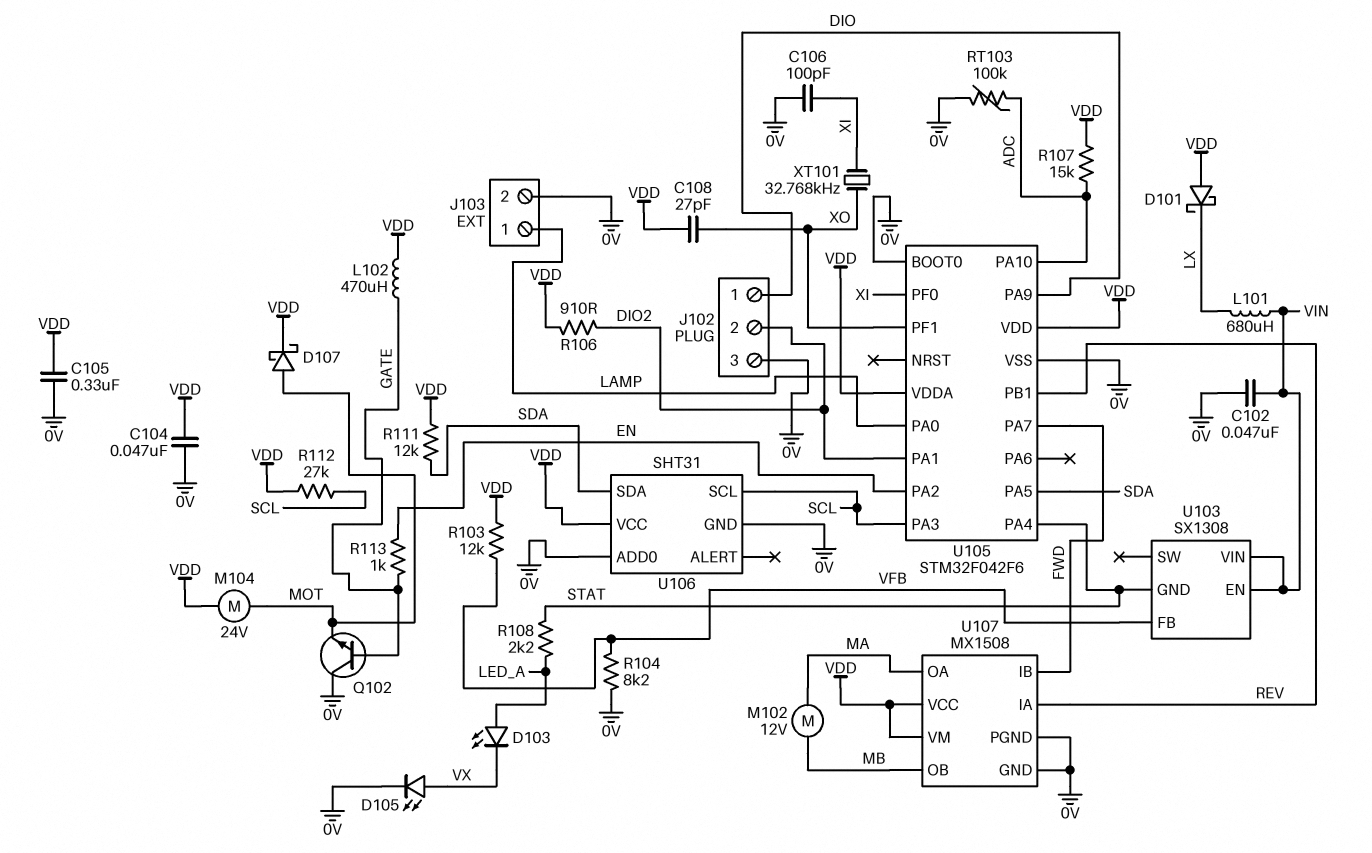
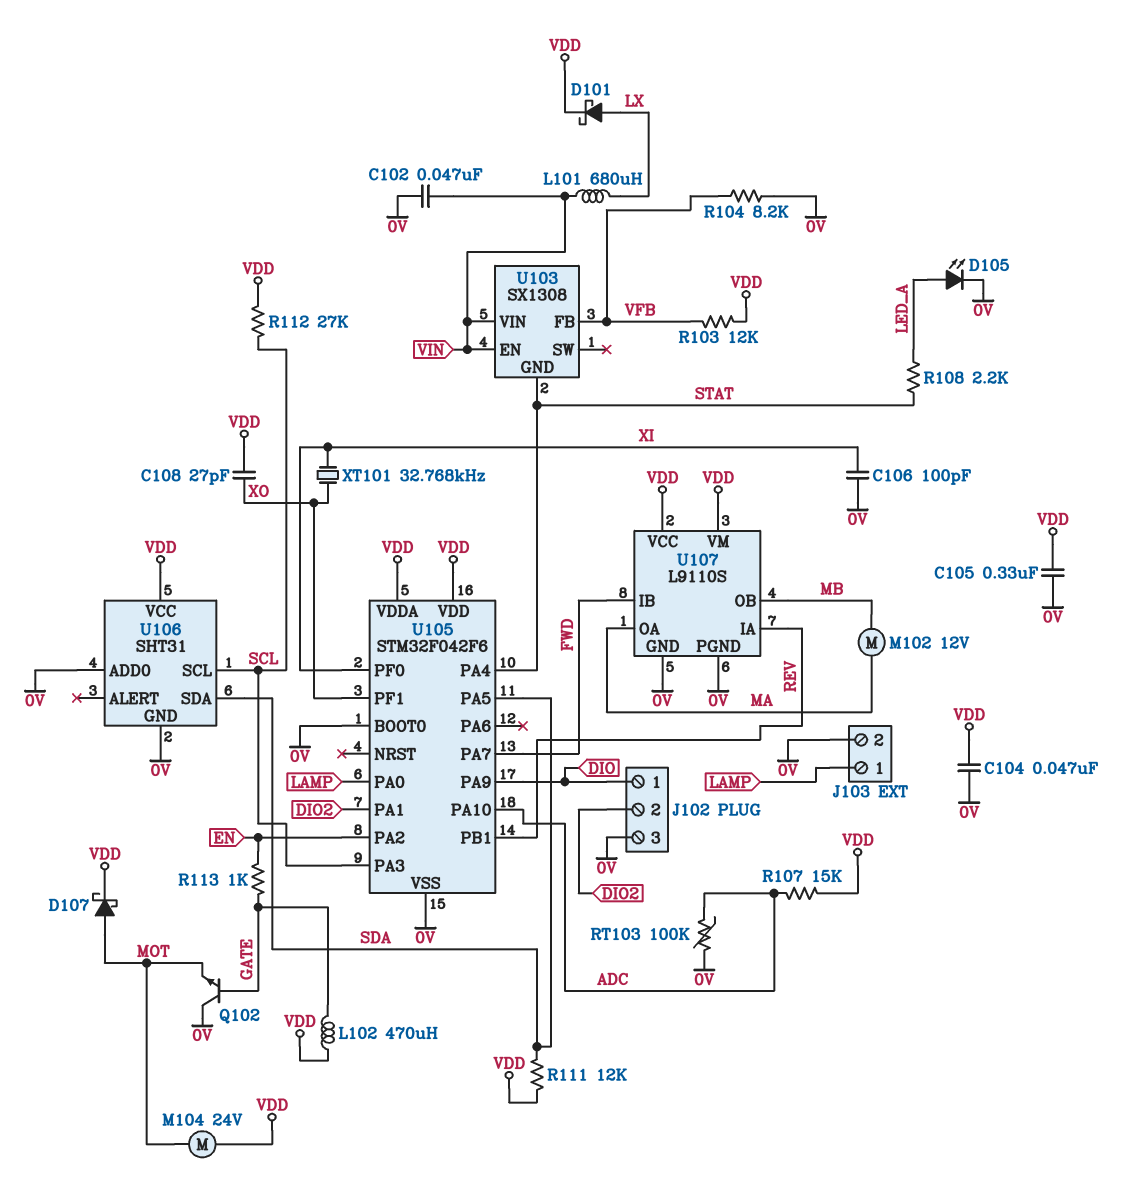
D101: schottky (A VDD, K LX) -> schottky (A LX, K VDD)
D103: LED (A LED_A, K VX) -> none
D105: LED (A VX, K 0V) -> LED (A LED_A, K 0V)
R106: 910 (DIO2, VDD) -> none
U107: MX1508 -> L9110S

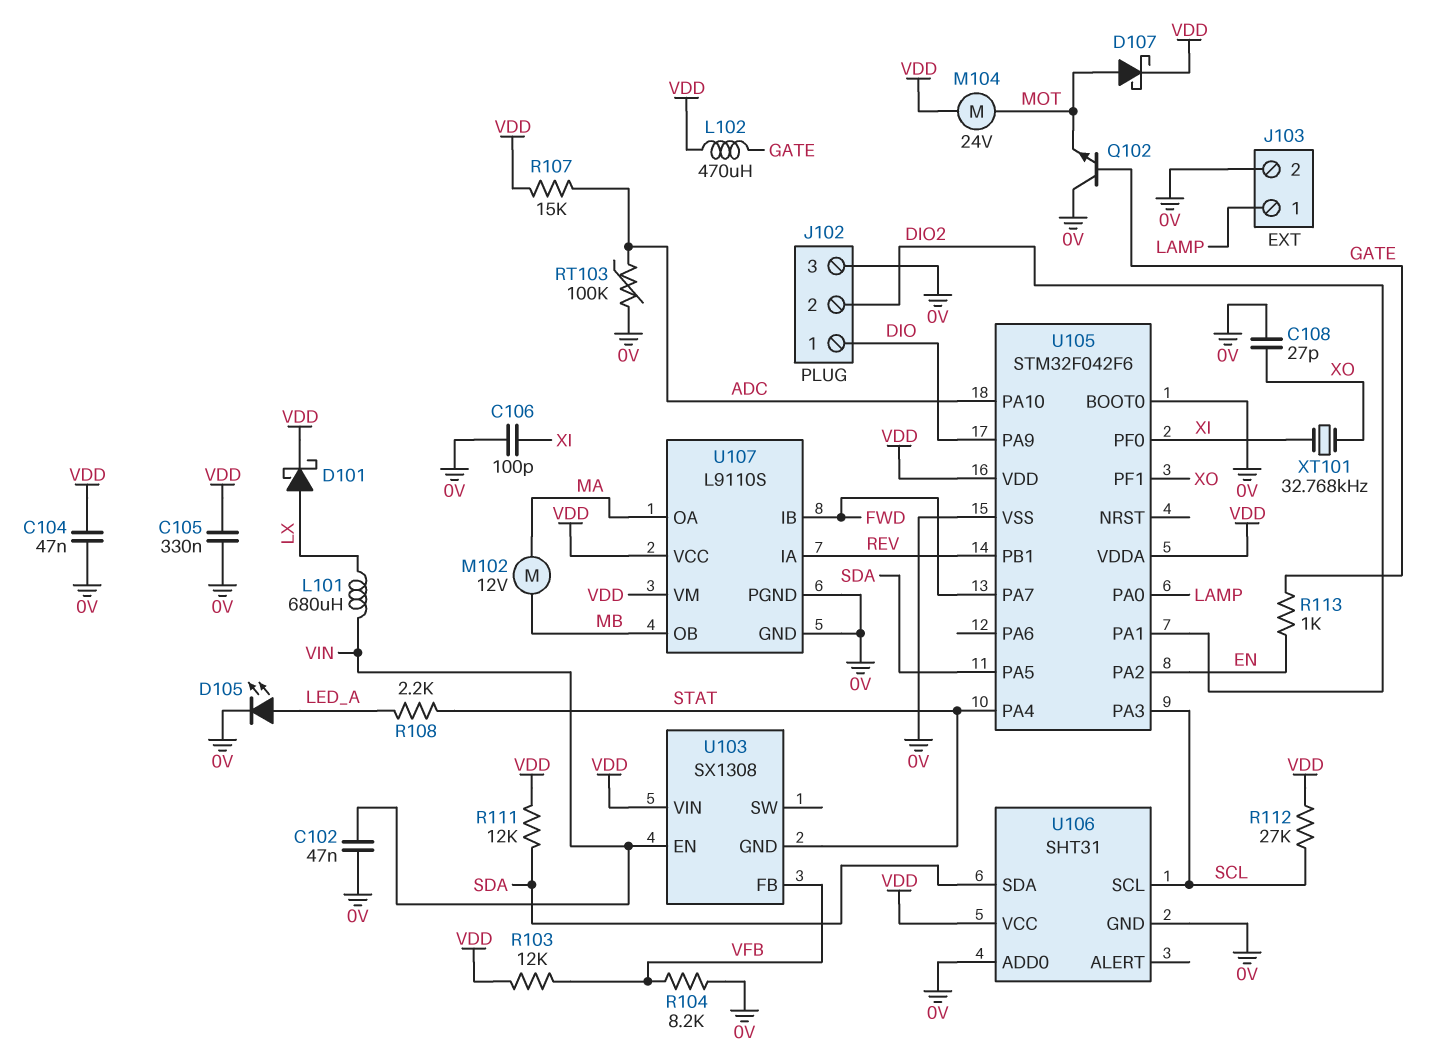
C108: 27pF (VDD, XO) -> 27pF (0V, XO)
U103 pin VIN: VIN -> VDD

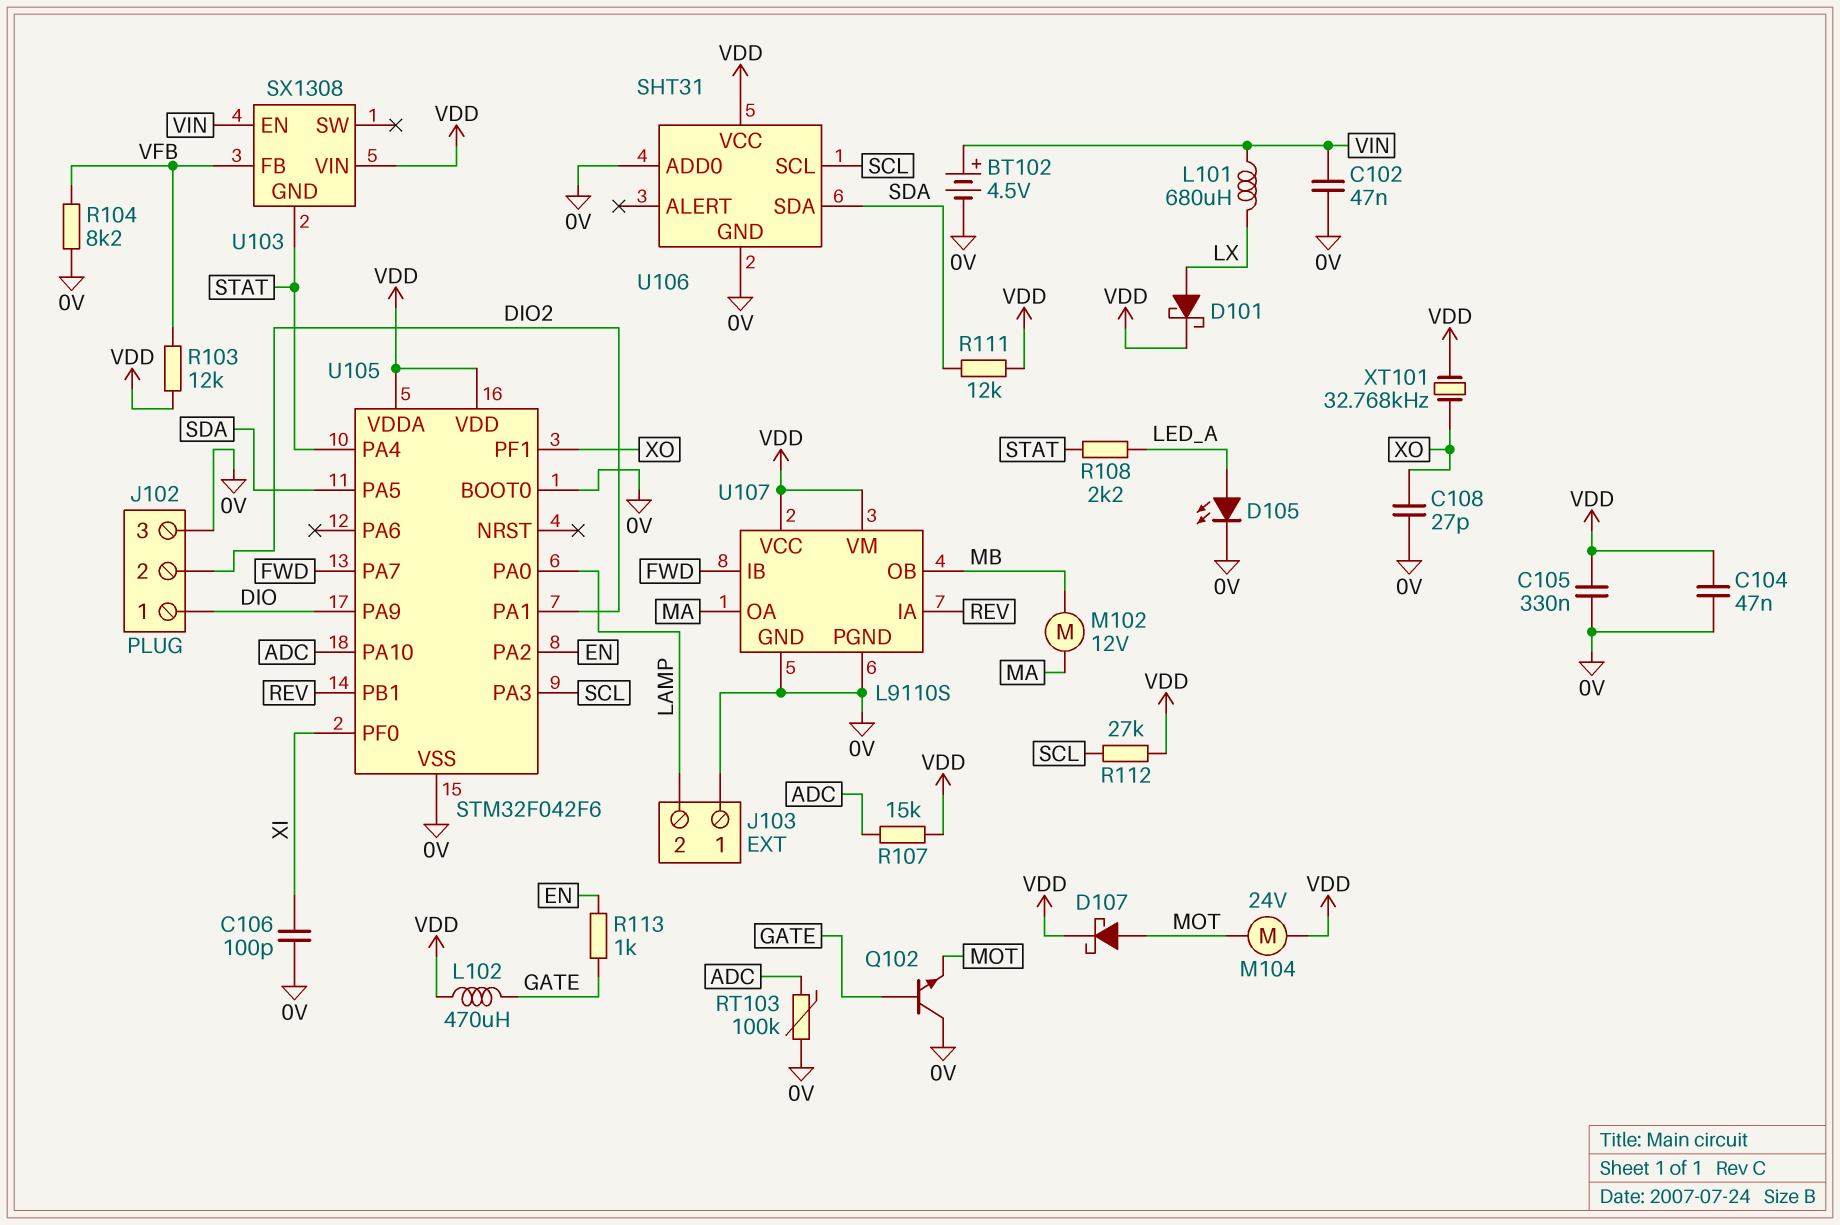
BT102: none -> 4.5V (plus VIN, minus 0V)
J103 pin 1: LAMP -> 0V
J103 pin 2: 0V -> LAMP
XT101: 32.768kHz (XI, XO) -> 32.768kHz (VDD, XO)

